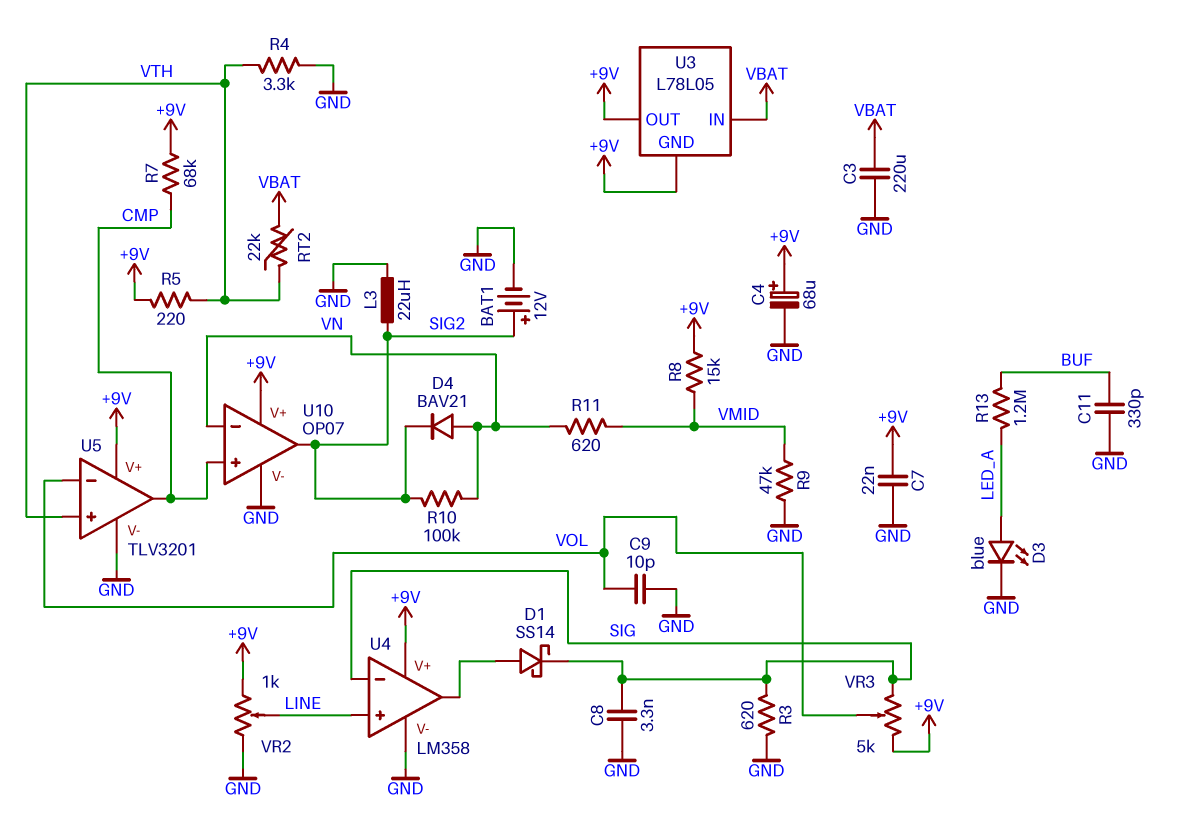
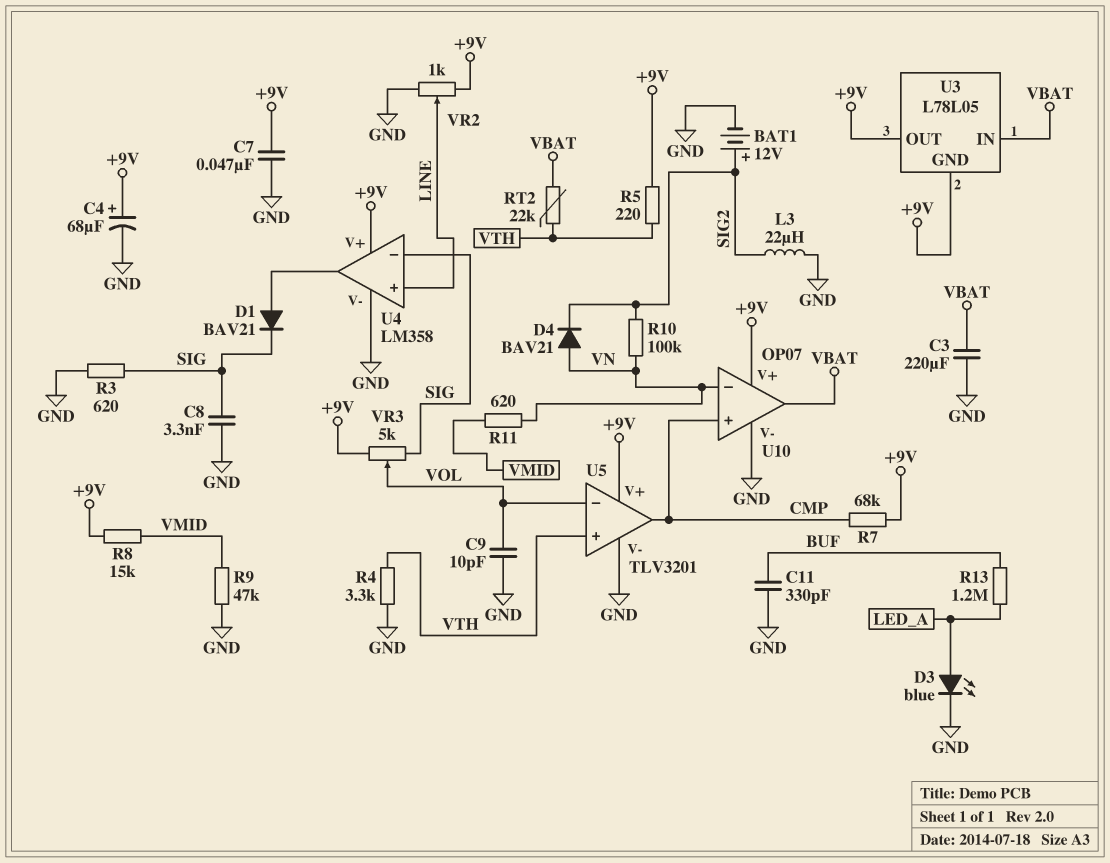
C7: 22nF (+9V, GND) -> 47nF (+9V, GND)
D1: schottky SS14 (A U4/out, K SIG) -> diode BAV21 (A U4/out, K SIG)
U10 pin out: SIG2 -> VBAT

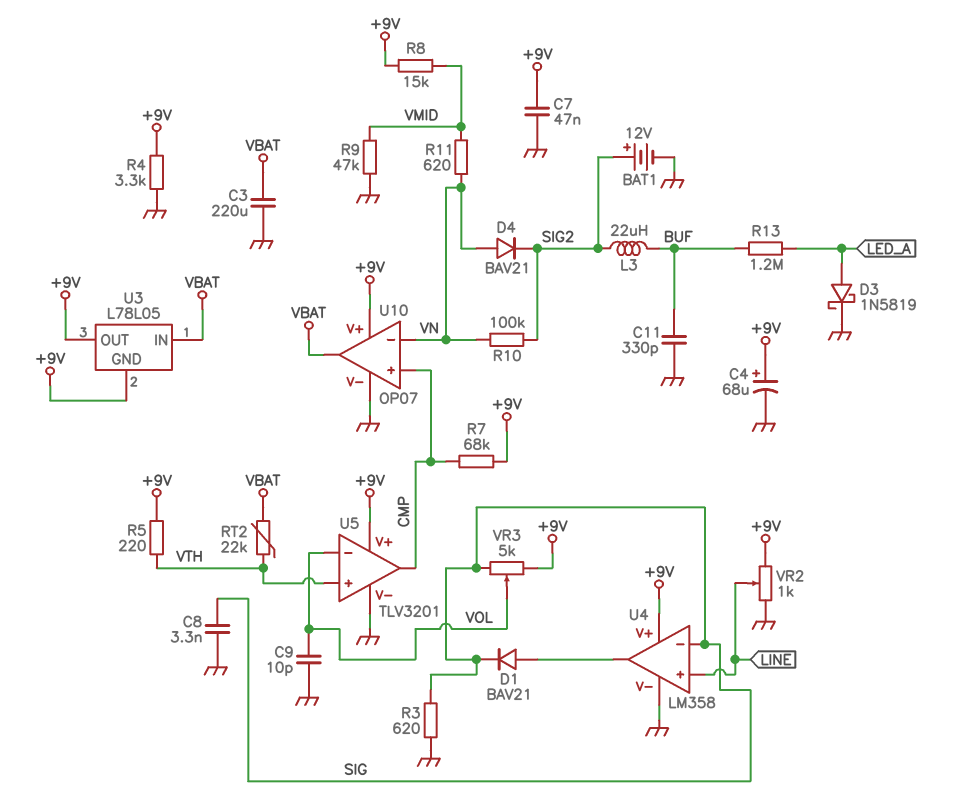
D3: LED blue (A LED_A, K GND) -> schottky 1N5819 (A LED_A, K GND)
L3: 22uH (GND, SIG2) -> 22uH (BUF, SIG2)
R4: 3.3k (GND, VTH) -> 3.3k (+9V, GND)

